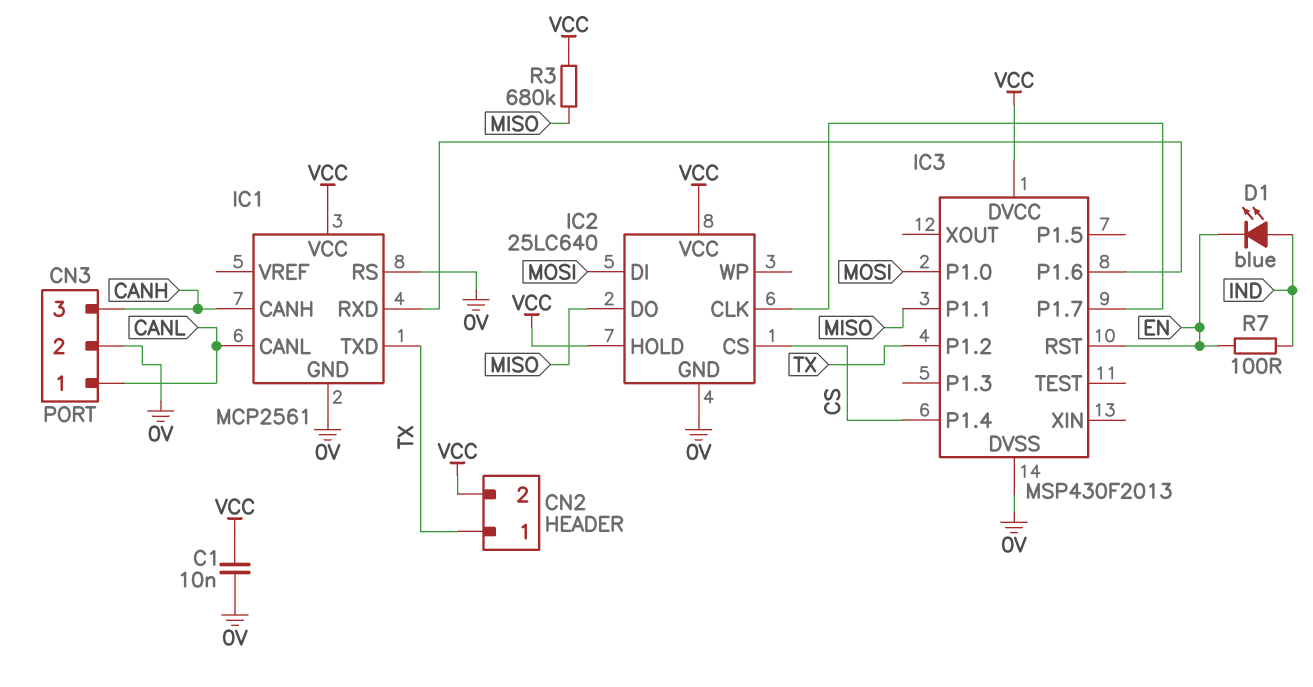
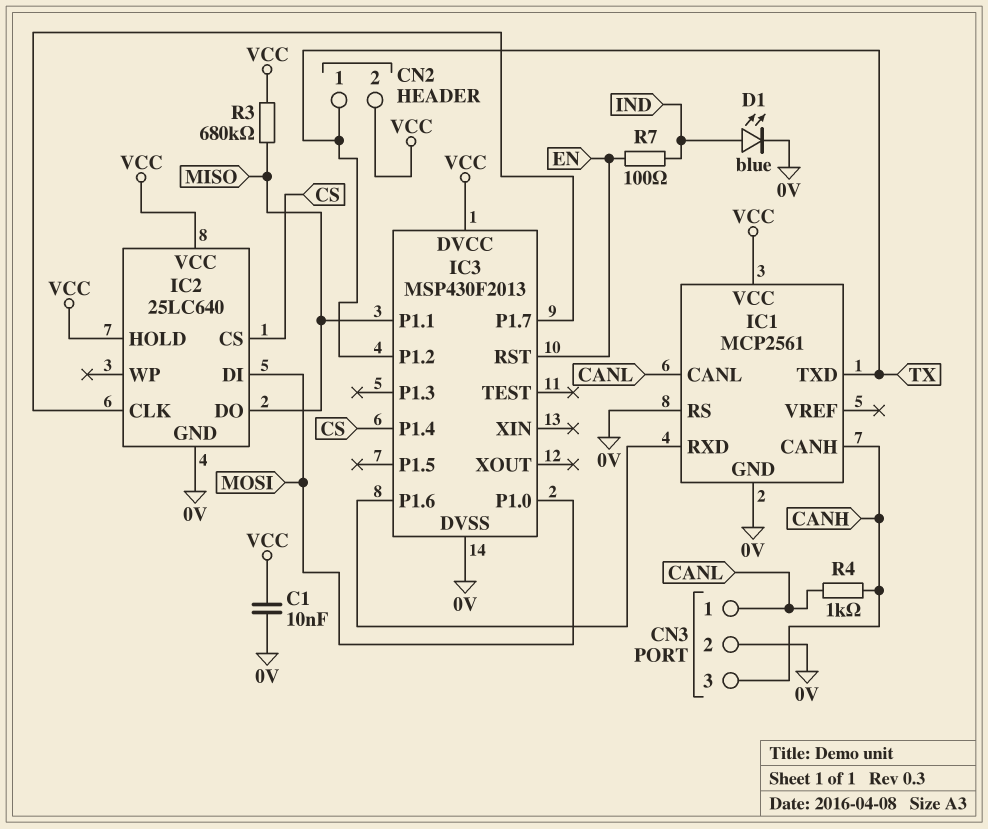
D1: LED blue (A IND, K EN) -> LED blue (A IND, K 0V)
R4: none -> 1k (CANH, CANL)

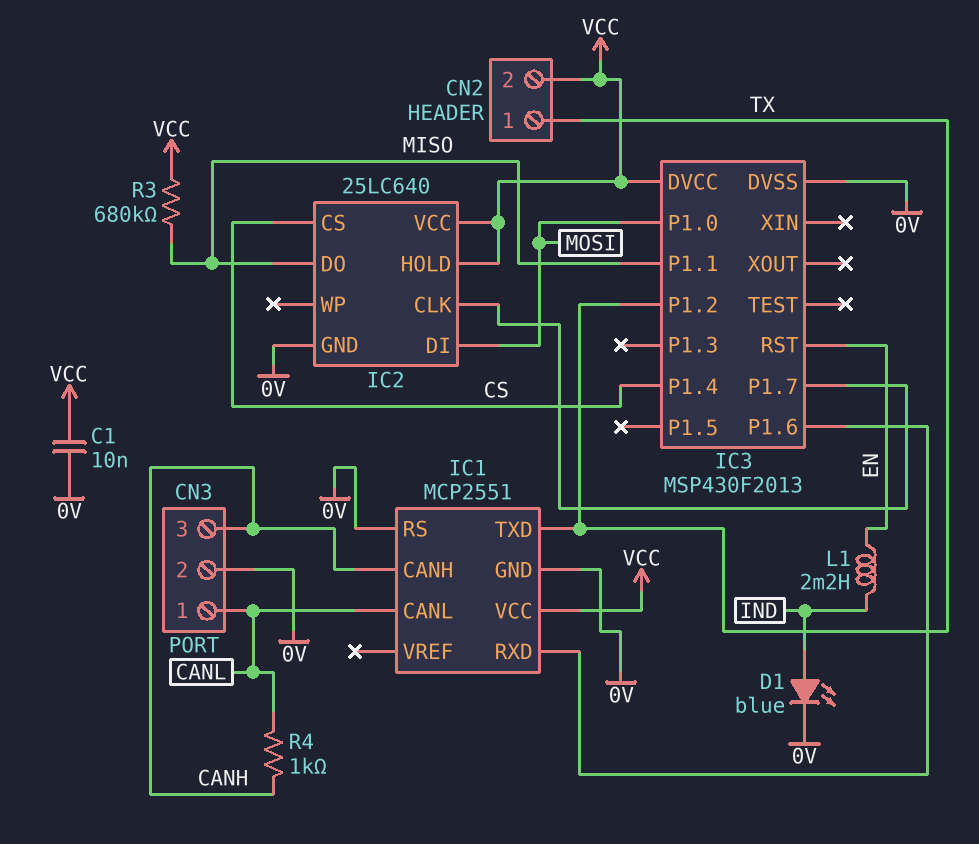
IC1: MCP2561 -> MCP2551
L1: none -> 2.2mH (EN, IND)
R7: 100 (EN, IND) -> none

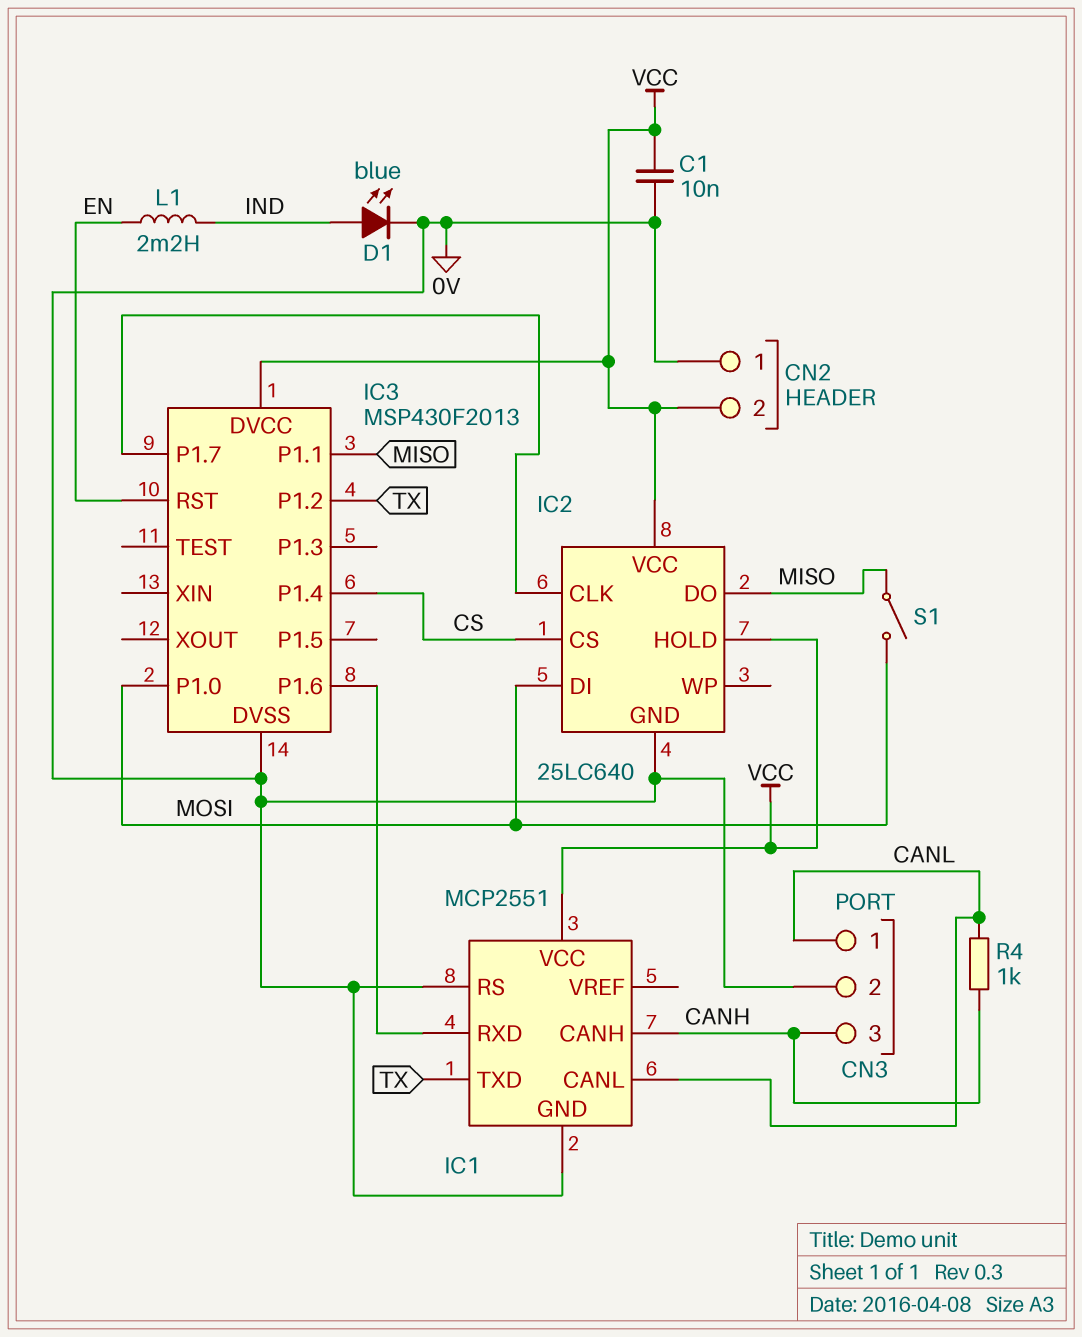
CN2 pin 1: TX -> 0V
R3: 680k (MISO, VCC) -> none
S1: none -> switch (MISO, MOSI)

